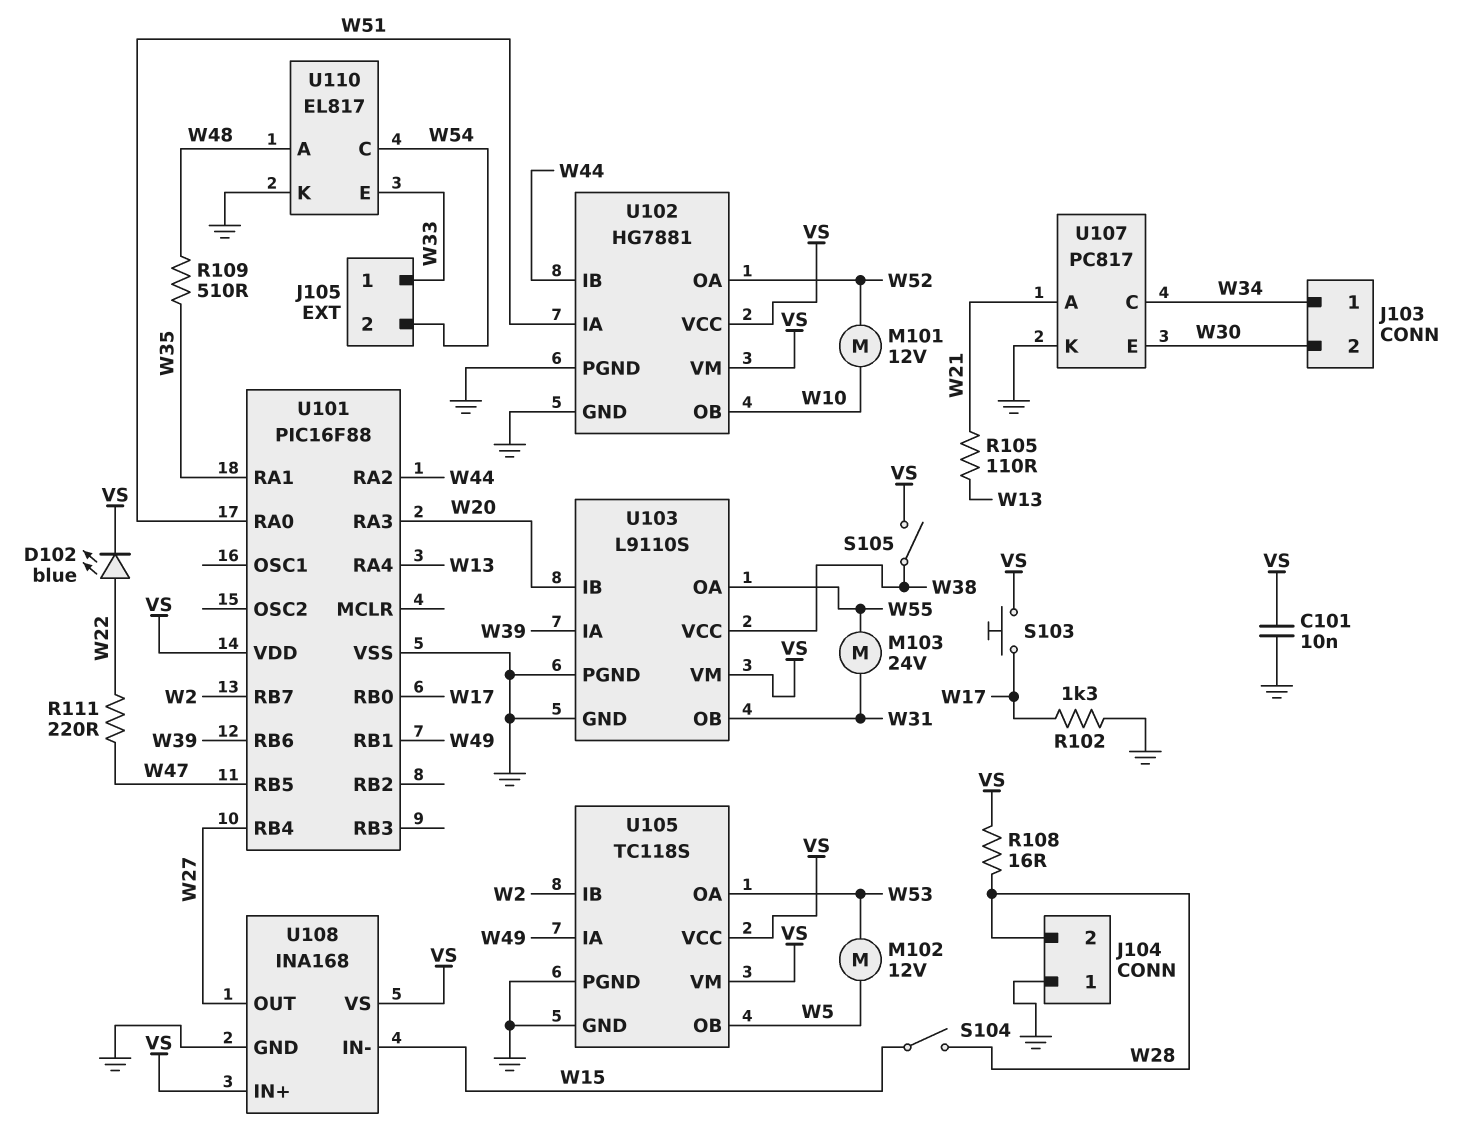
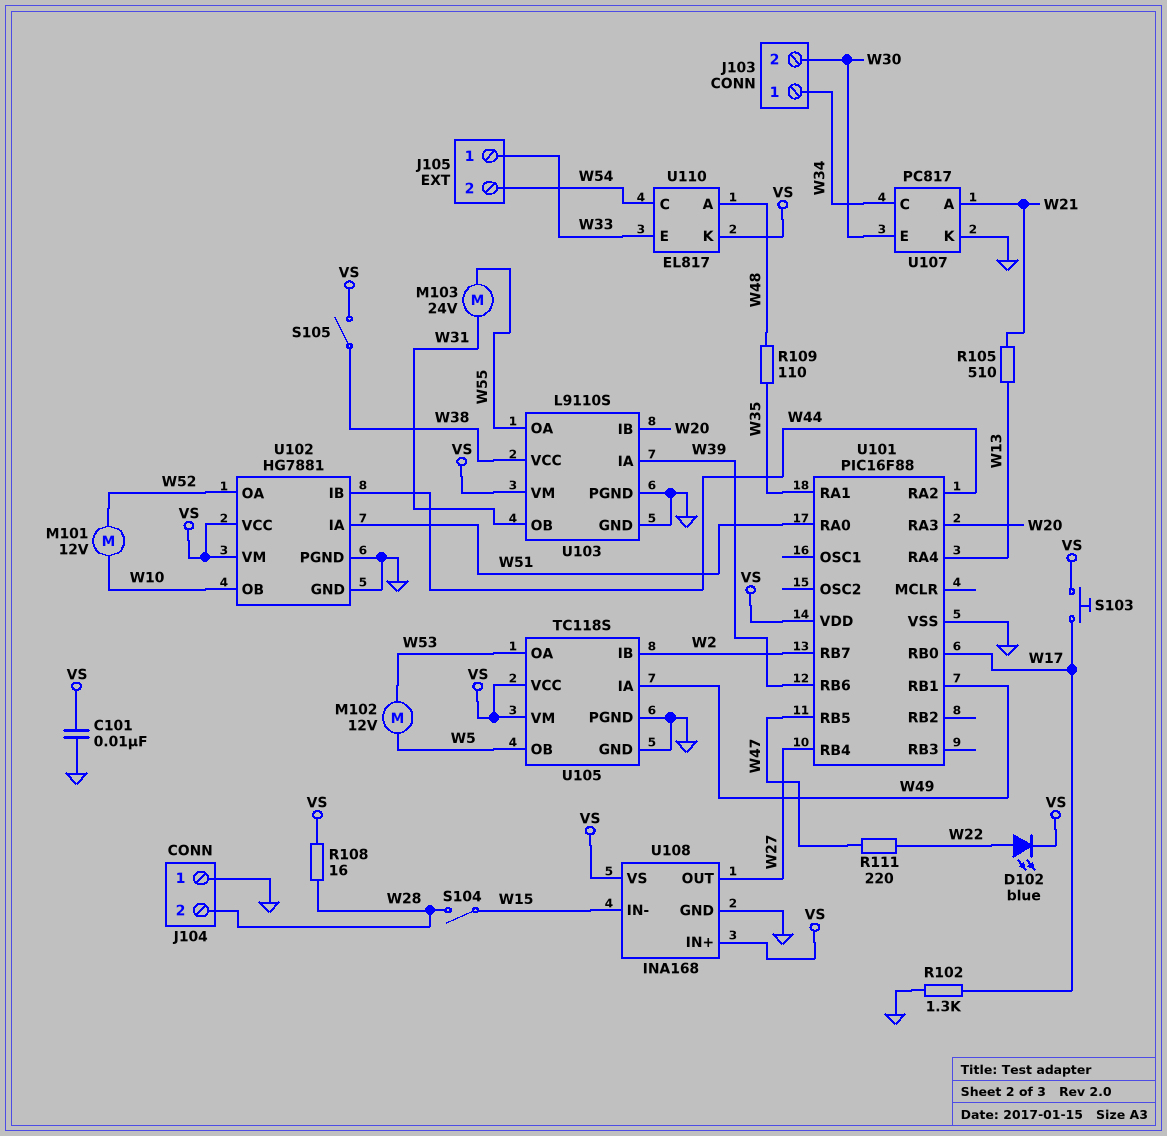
R105: 110 (W13, W21) -> 510 (W13, W21)
R109: 510 (W35, W48) -> 110 (W35, W48)
U110 pin K: GND -> VS

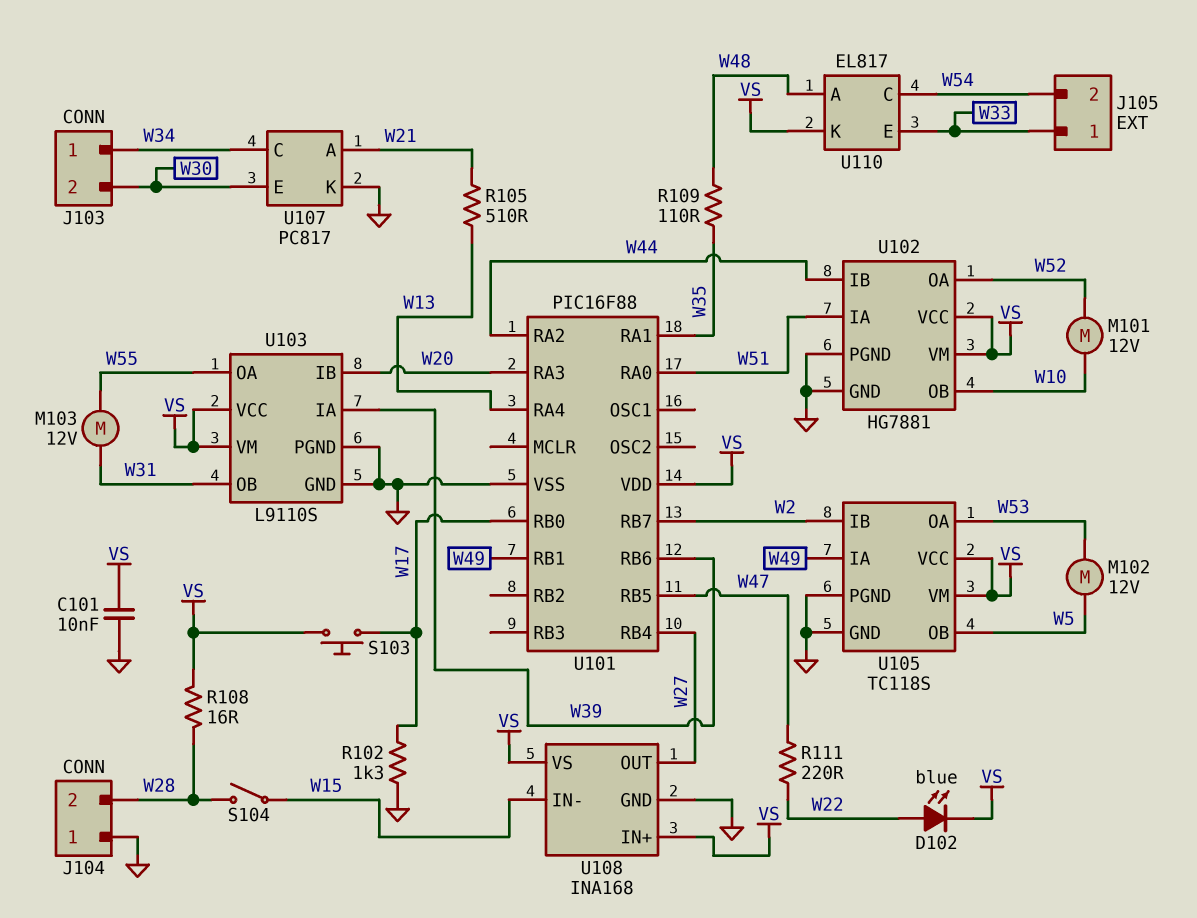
M103: motor 24V (W31, W55) -> motor 12V (W31, W55)
S105: switch (VS, W38) -> none
U103 pin VCC: W38 -> VS

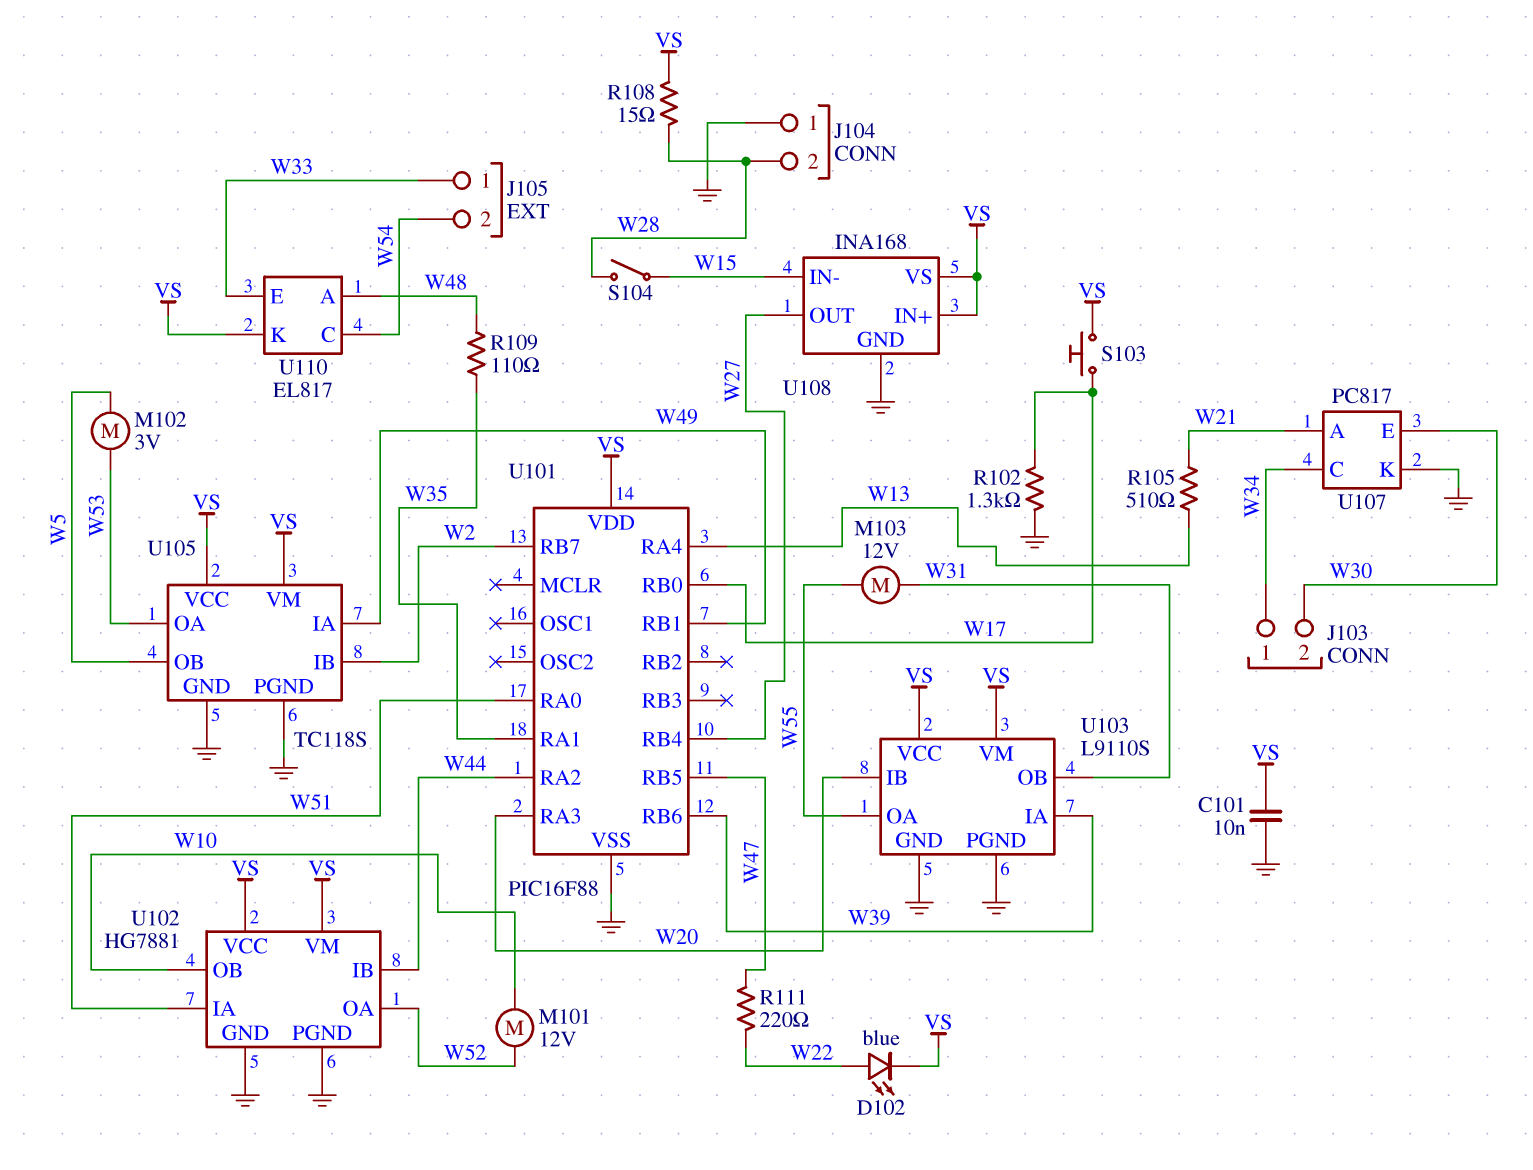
M102: motor 12V (W5, W53) -> motor 3V (W5, W53)
R108: 16 (VS, W28) -> 15 (VS, W28)

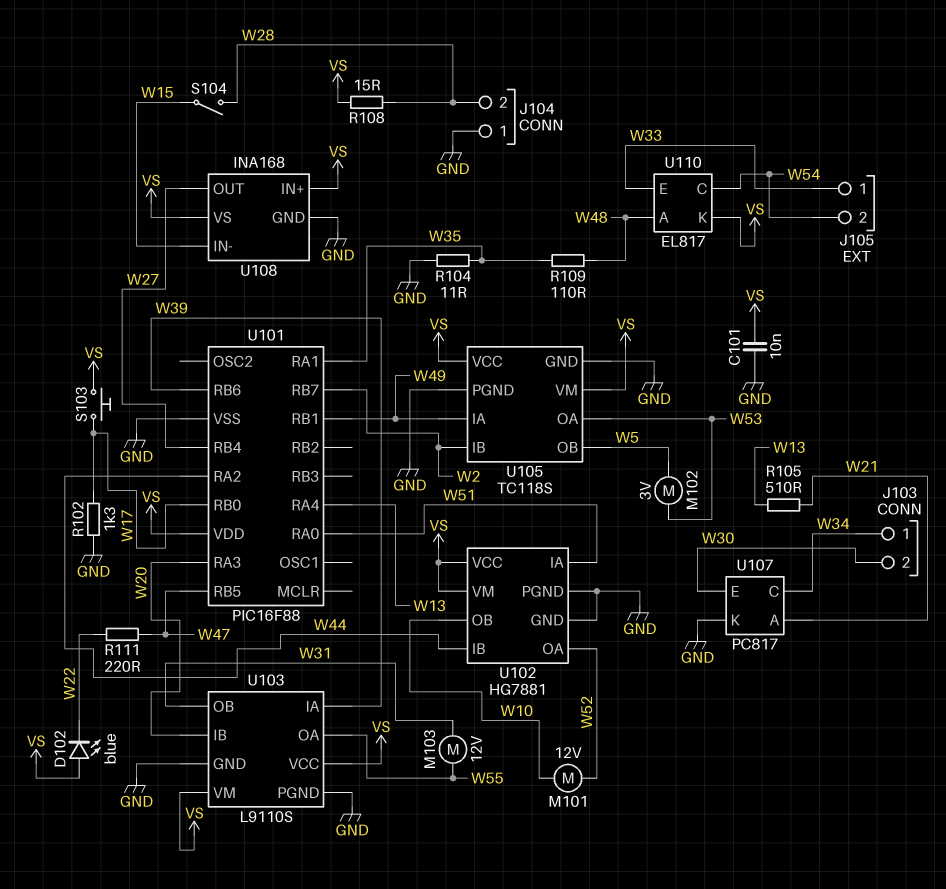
D102: LED blue (A W22, K VS) -> LED blue (A VS, K W22)
R104: none -> 11 (GND, W35)

